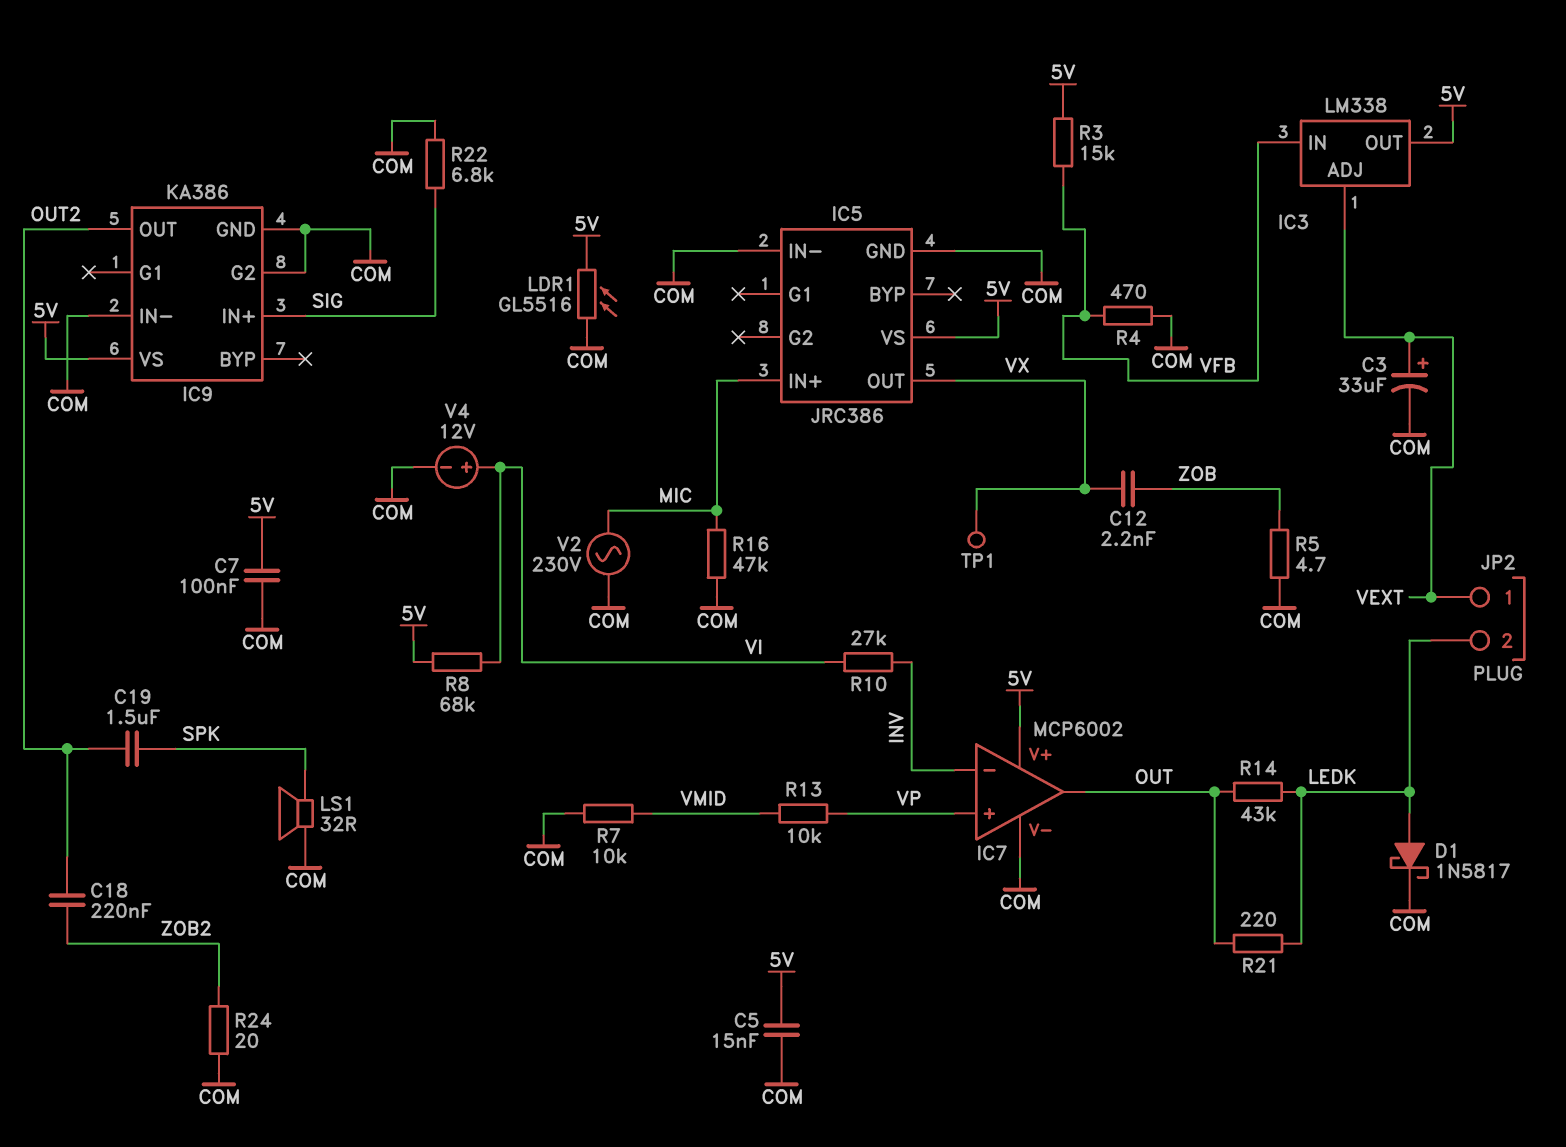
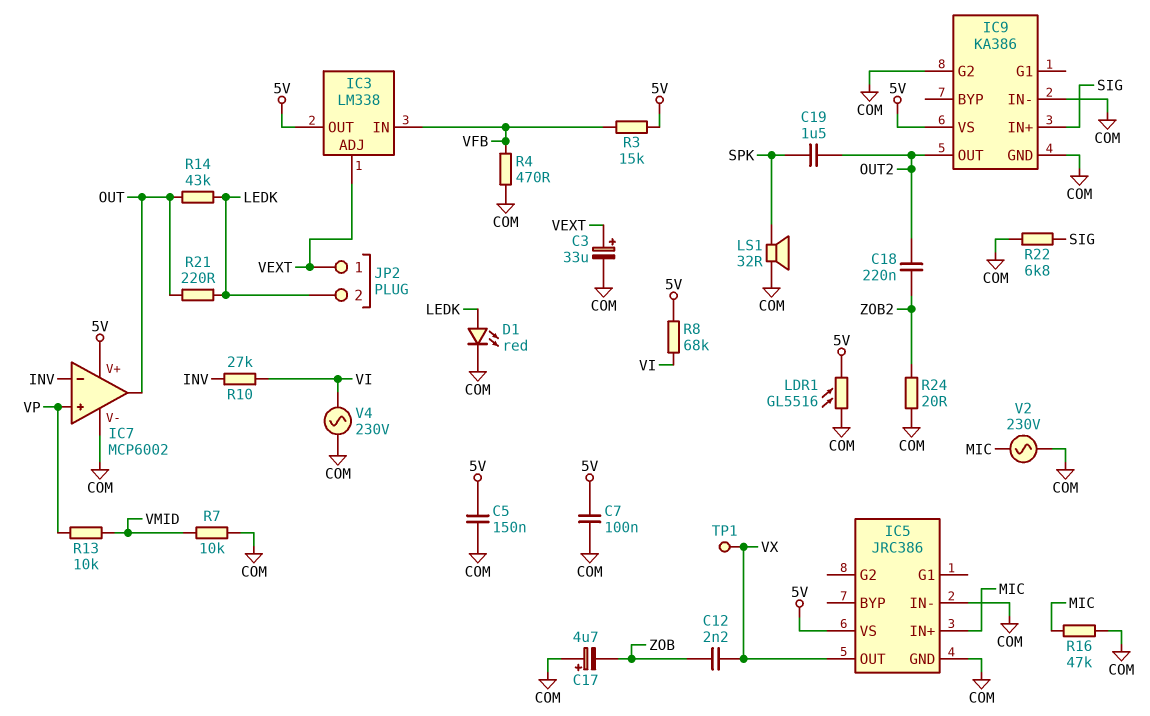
C5: 15nF (5V, COM) -> 150nF (5V, COM)
C17: none -> 4.7uF (plus COM, minus ZOB)
D1: schottky 1N5817 (A LEDK, K COM) -> LED red (A LEDK, K COM)
R5: 4.7 (COM, ZOB) -> none
V4: 12V (plus VI, minus COM) -> AC 230V (COM, VI)

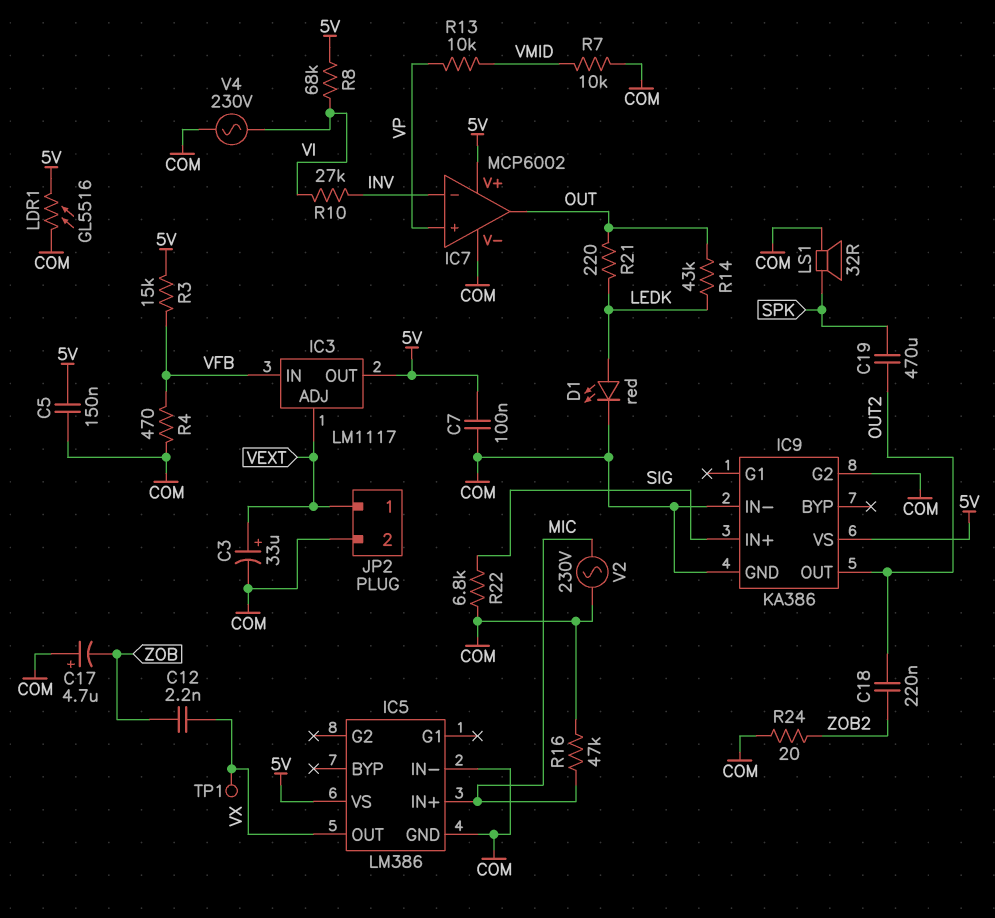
C19: 1.5uF (OUT2, SPK) -> 470uF (OUT2, SPK)
IC3: LM338 -> LM1117
IC5: JRC386 -> LM386
JP2 pin 2: LEDK -> COM

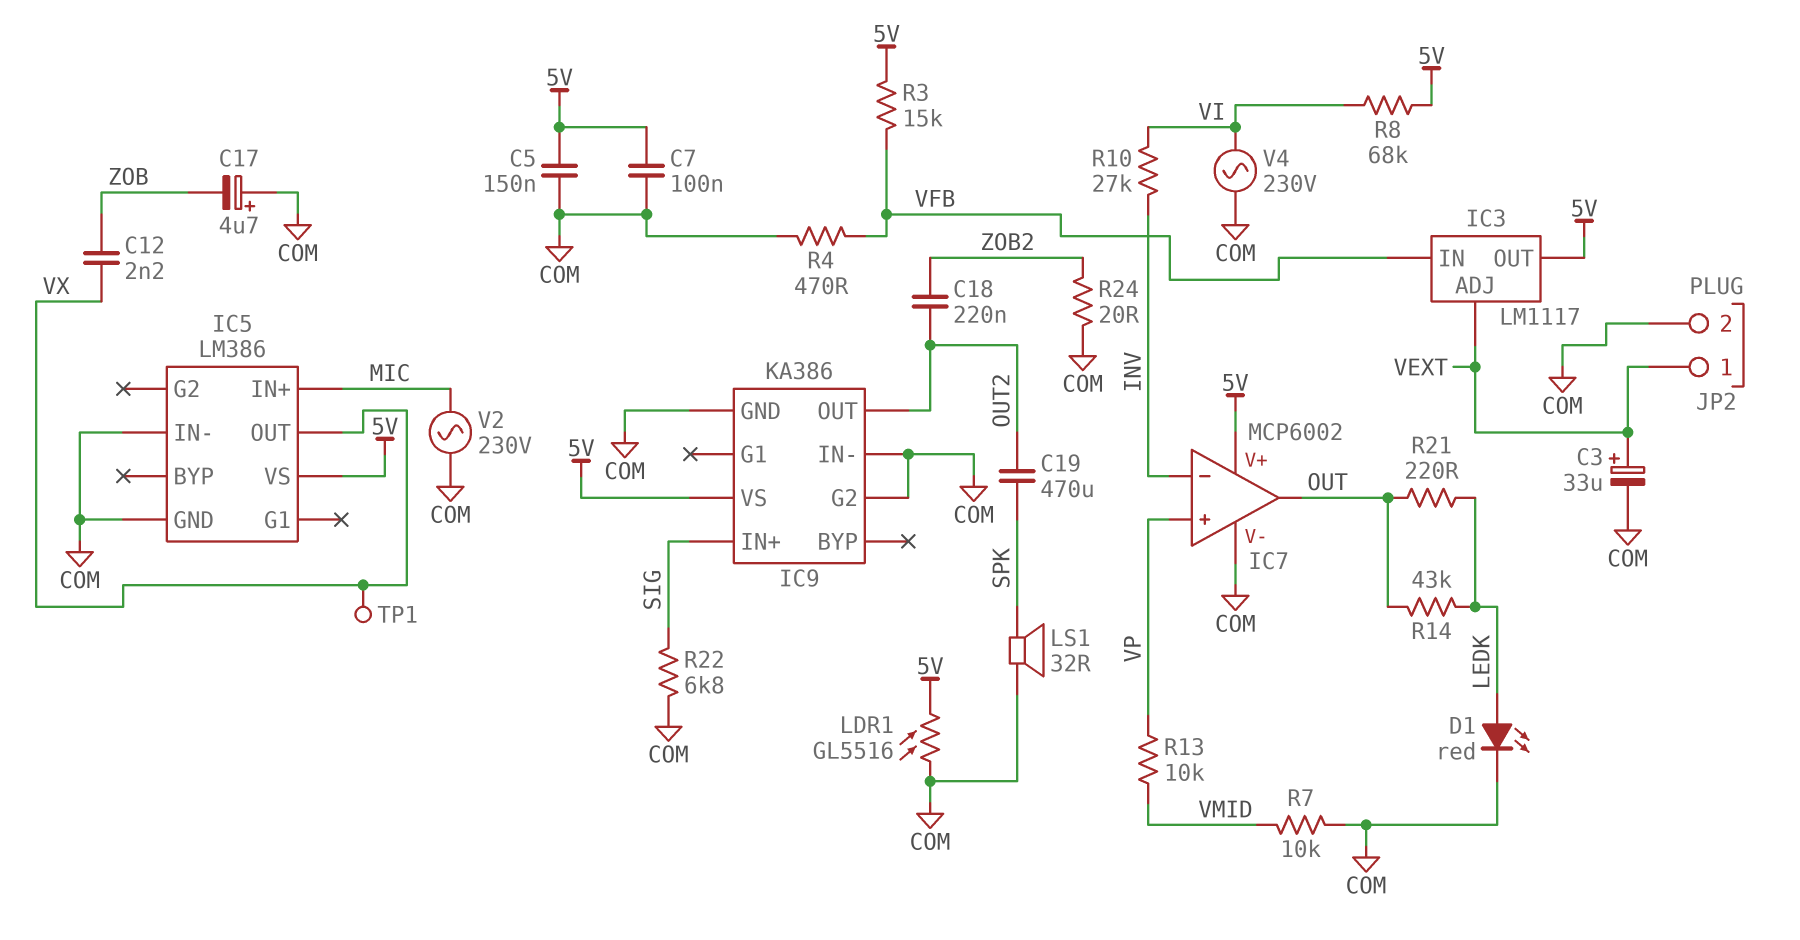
R16: 47k (COM, MIC) -> none

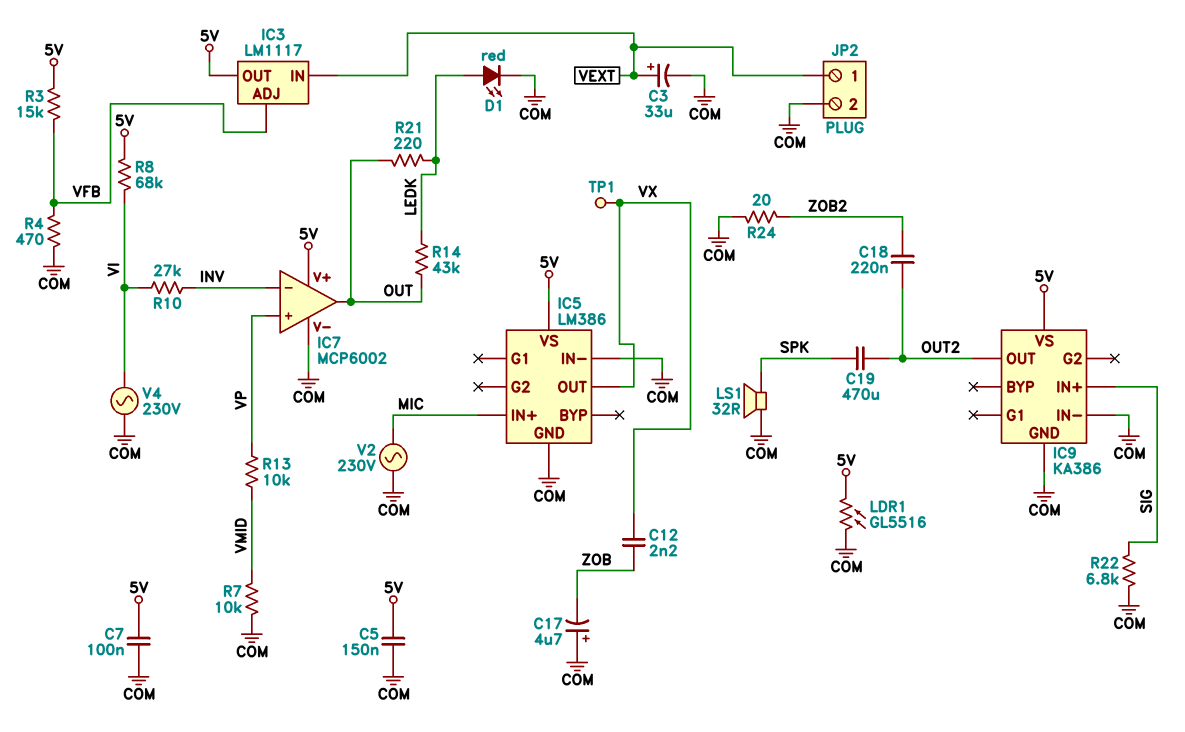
IC3 pin ADJ: VEXT -> VFB
IC3 pin IN: VFB -> VEXT
IC9 pin G2: COM -> none

